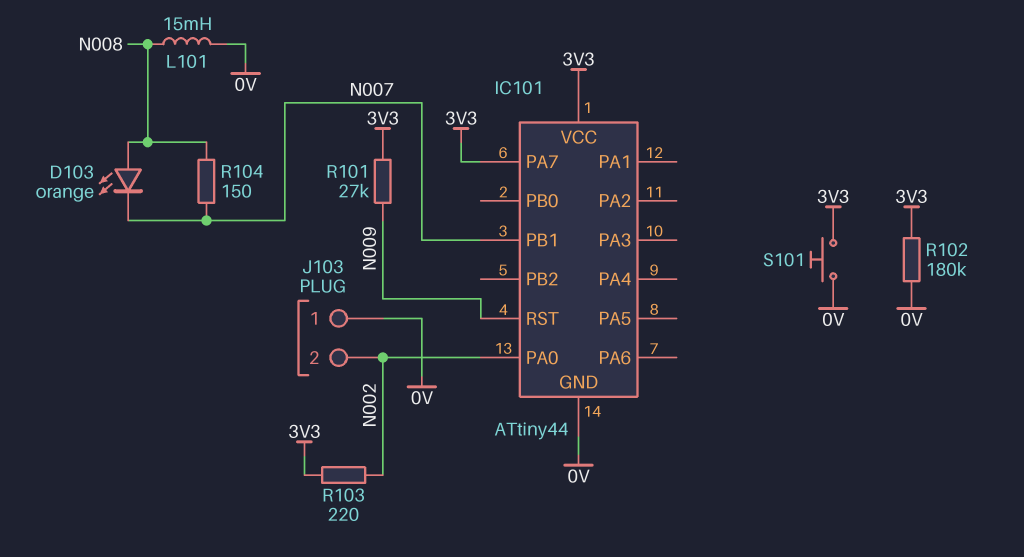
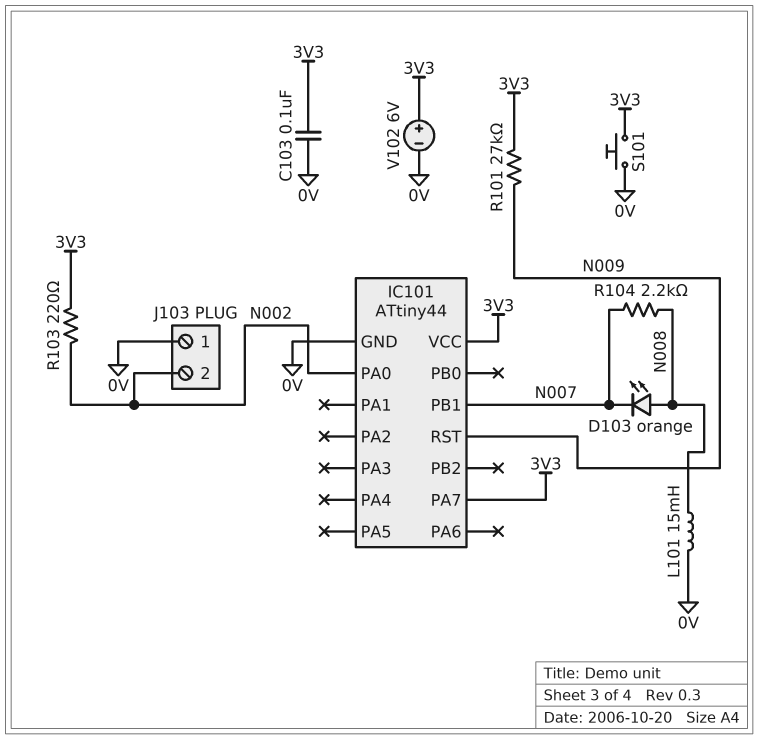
C103: none -> 100nF (0V, 3V3)
R102: 180k (0V, 3V3) -> none
R104: 150 (N007, N008) -> 2.2k (N007, N008)
V102: none -> 6V (plus 3V3, minus 0V)

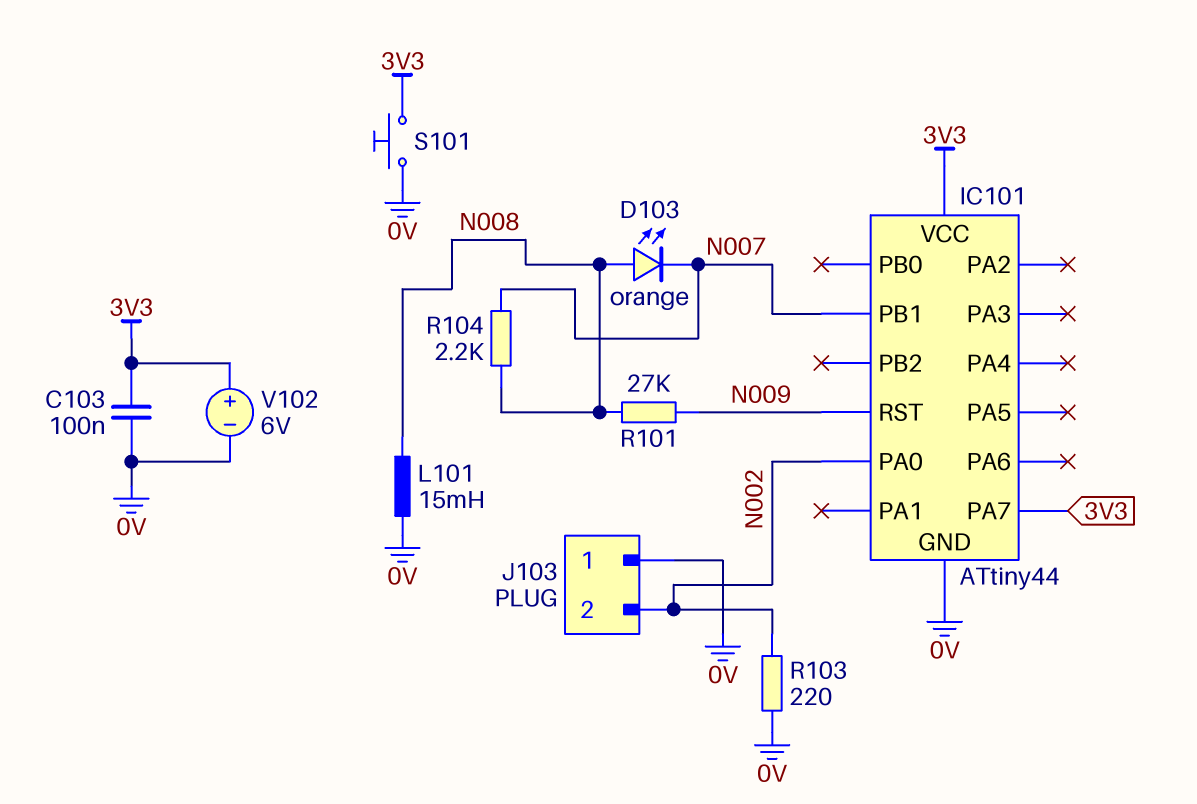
R101: 27k (3V3, N009) -> 27k (N008, N009)
R103: 220 (3V3, N002) -> 220 (0V, N002)

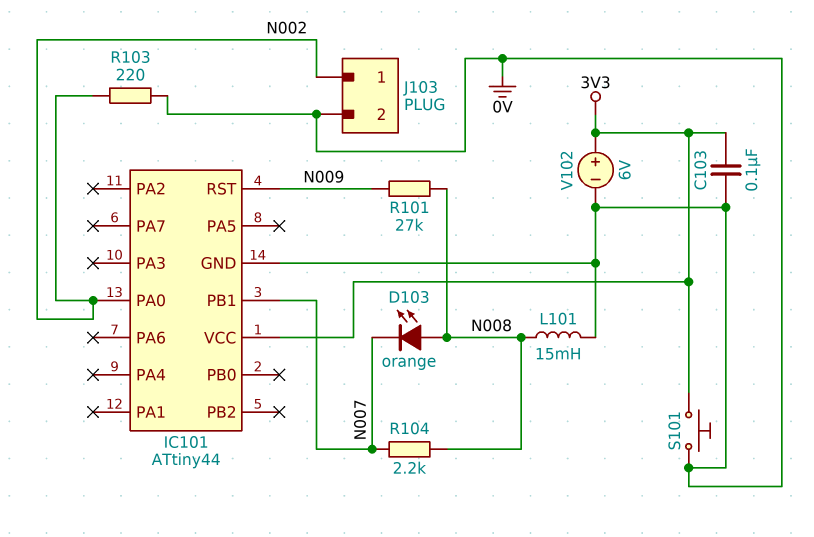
IC101 pin PA7: 3V3 -> none
J103 pin 1: 0V -> N002
J103 pin 2: N002 -> 0V

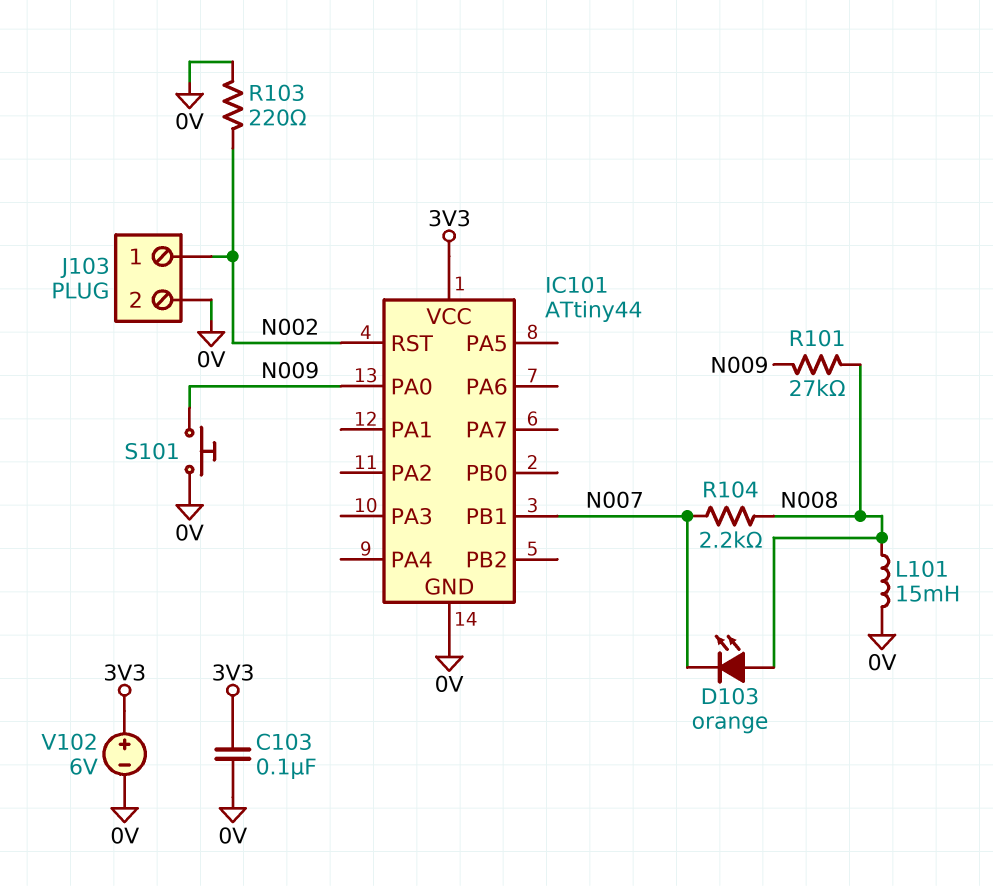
IC101 pin PA0: N002 -> N009
IC101 pin RST: N009 -> N002
S101: button (0V, 3V3) -> button (0V, N009)

